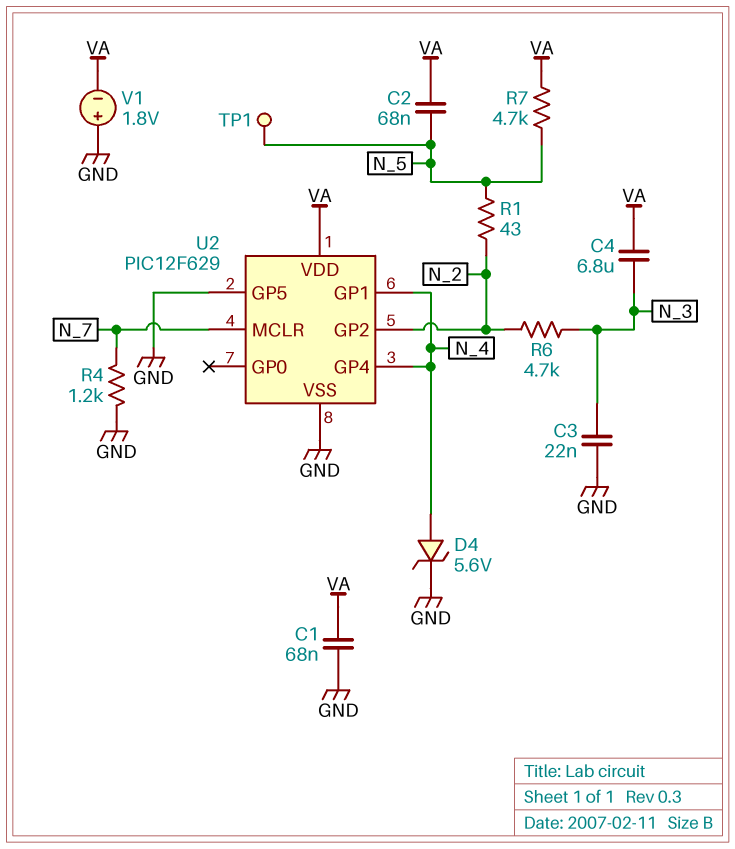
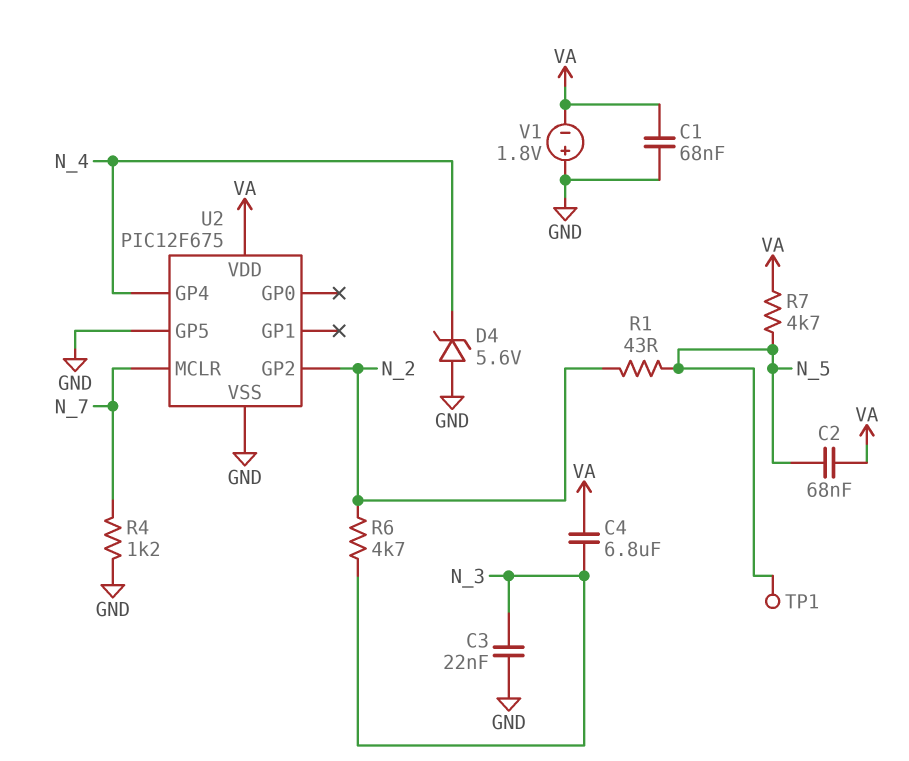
D4: zener 5.6V (A N_4, K GND) -> zener 5.6V (A GND, K N_4)
U2: PIC12F629 -> PIC12F675
U2 pin GP1: N_4 -> none

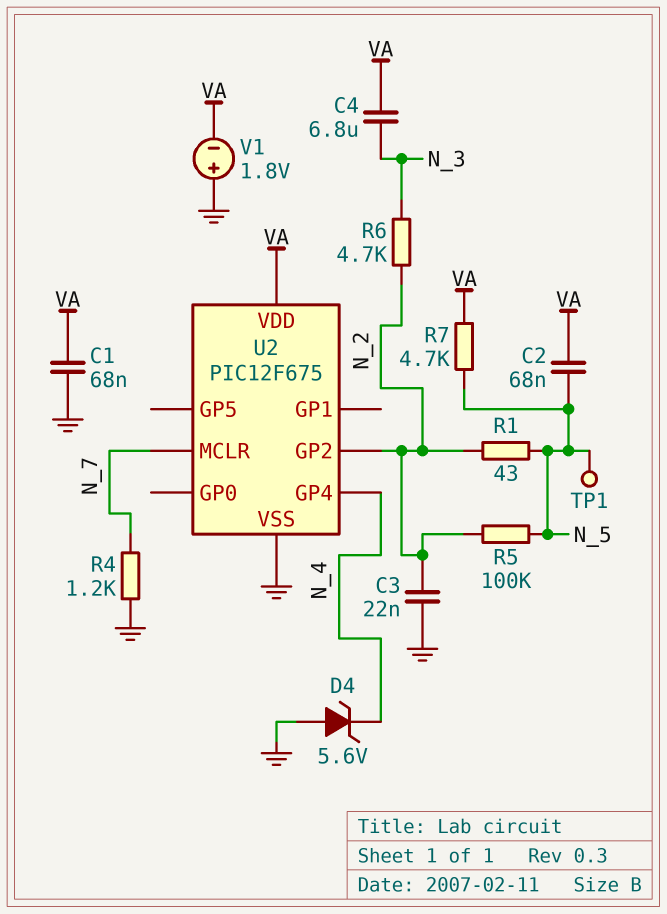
C3: 22nF (GND, N_3) -> 22nF (GND, N_2)
R5: none -> 100k (N_2, N_5)
U2 pin GP5: GND -> none

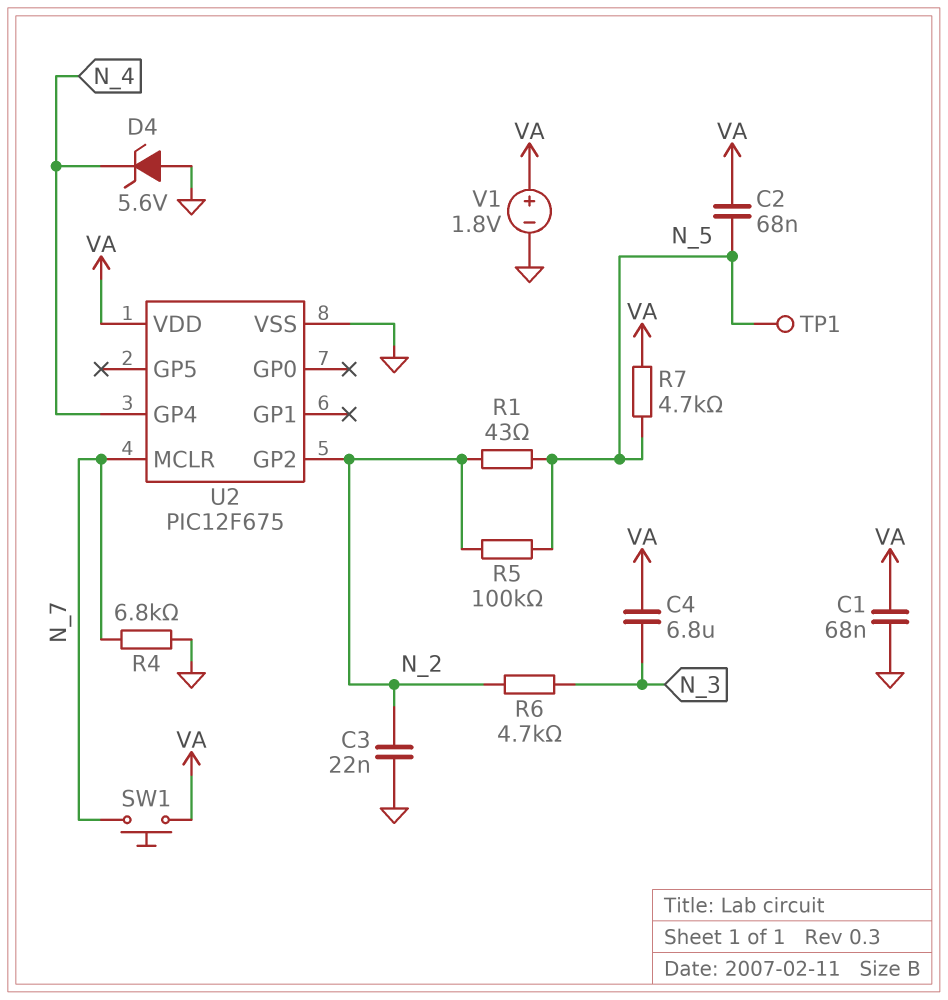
R4: 1.2k (GND, N_7) -> 6.8k (GND, N_7)
SW1: none -> button (N_7, VA)
V1: 1.8V (plus GND, minus VA) -> 1.8V (plus VA, minus GND)

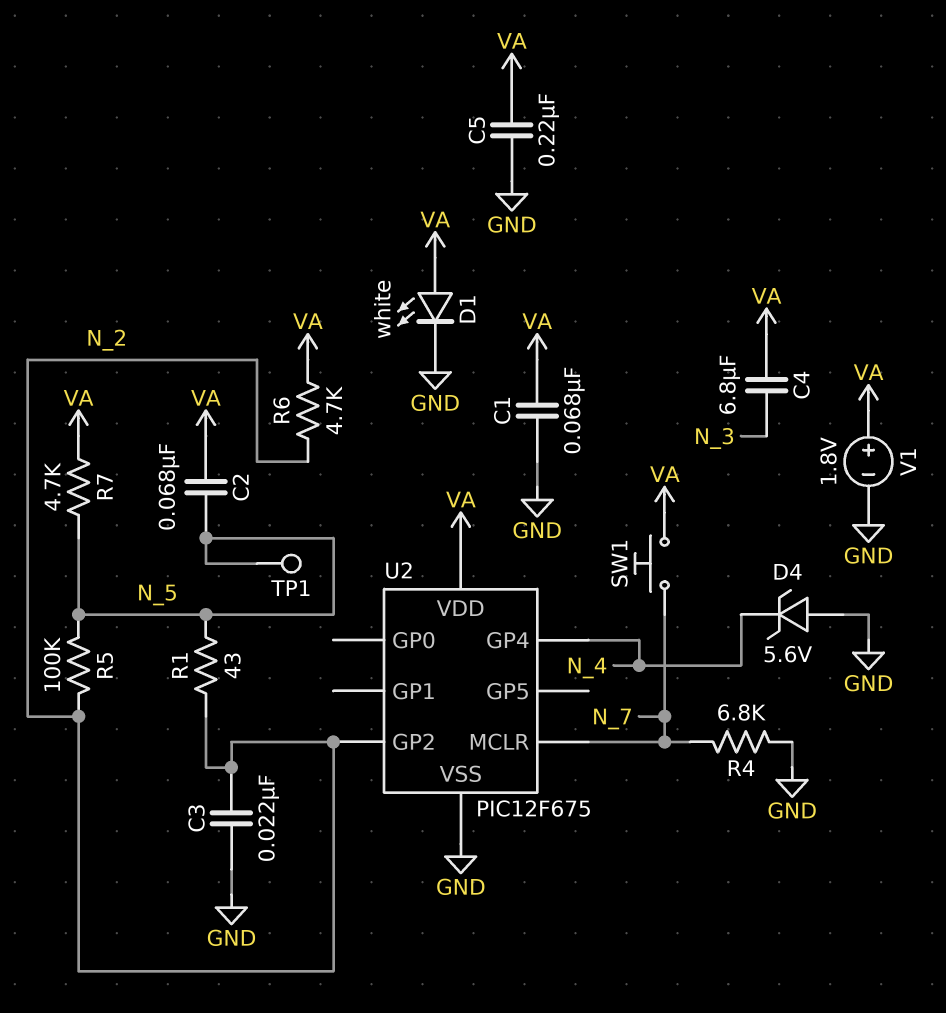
C5: none -> 220nF (GND, VA)
D1: none -> LED white (A VA, K GND)
R6: 4.7k (N_2, N_3) -> 4.7k (N_2, VA)

